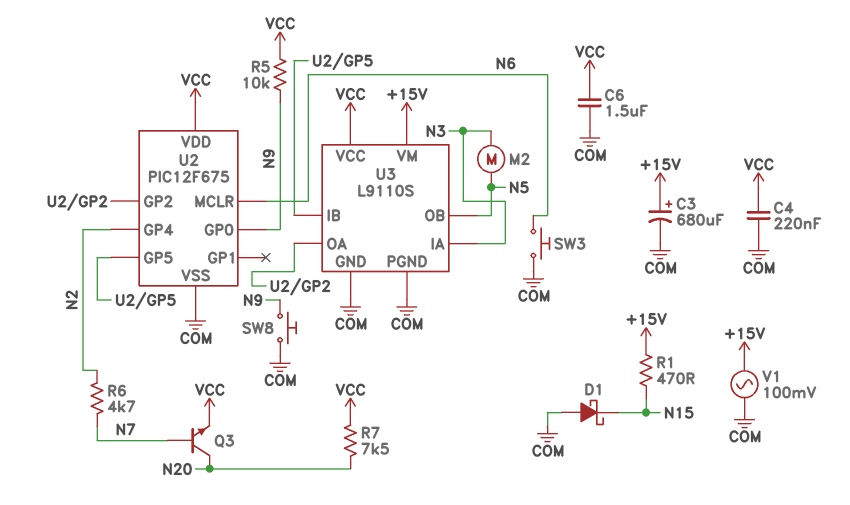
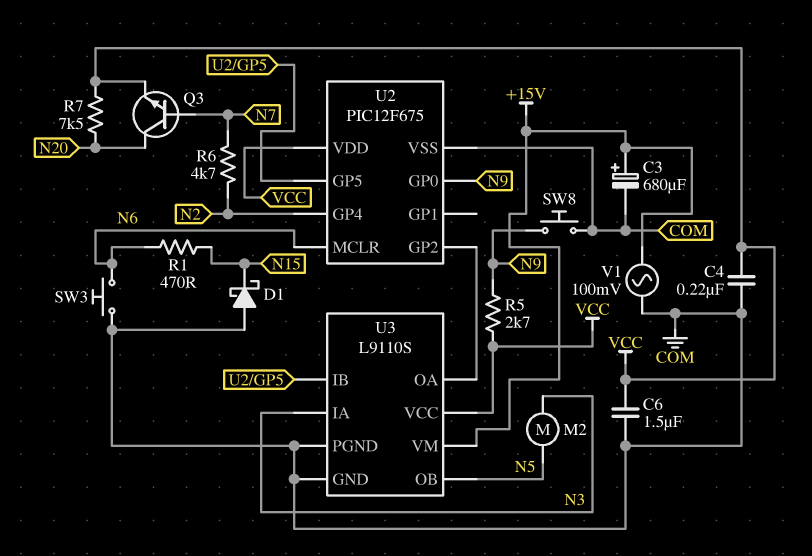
R1: 470 (+15V, N15) -> 470 (N6, N15)
R5: 10k (N9, VCC) -> 2.7k (N9, VCC)

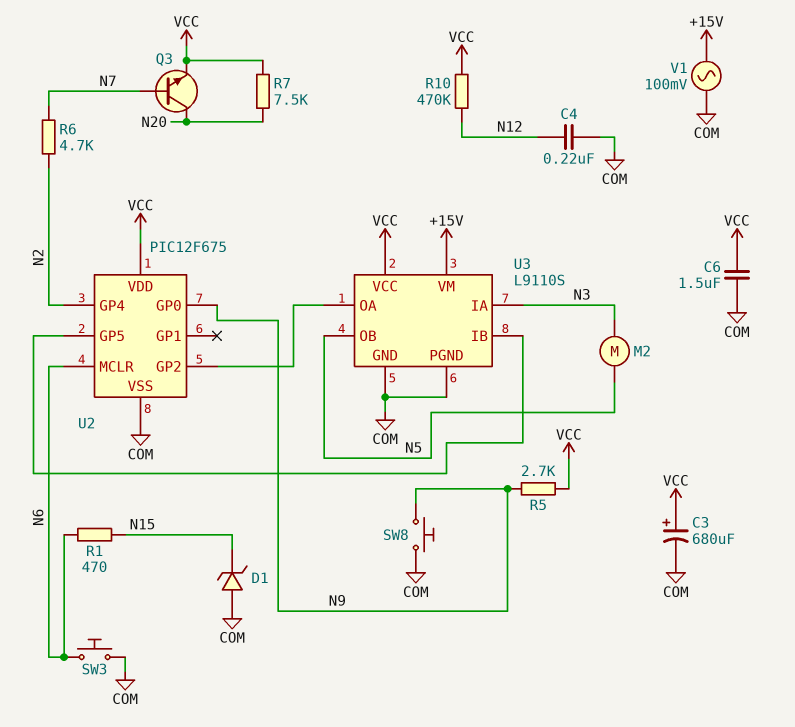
C3: 680uF (plus +15V, minus COM) -> 680uF (plus VCC, minus COM)
C4: 220nF (COM, VCC) -> 220nF (COM, N12)
D1: schottky (A COM, K N15) -> zener (A COM, K N15)
R10: none -> 470k (N12, VCC)

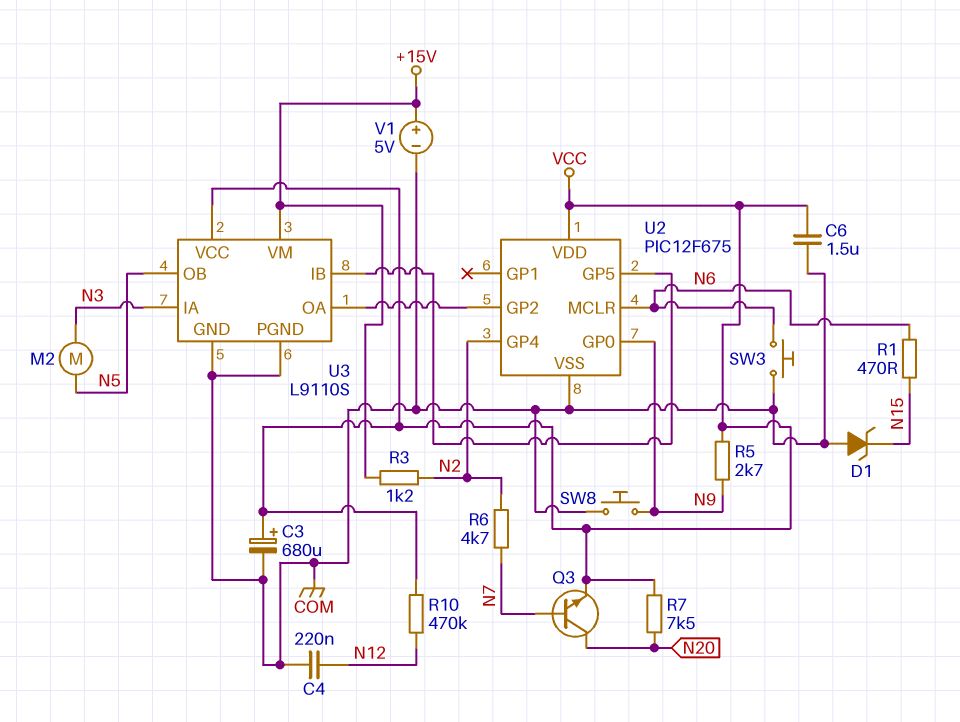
R3: none -> 1.2k (+15V, N2)
V1: AC 100mV (+15V, COM) -> 5V (plus +15V, minus COM)

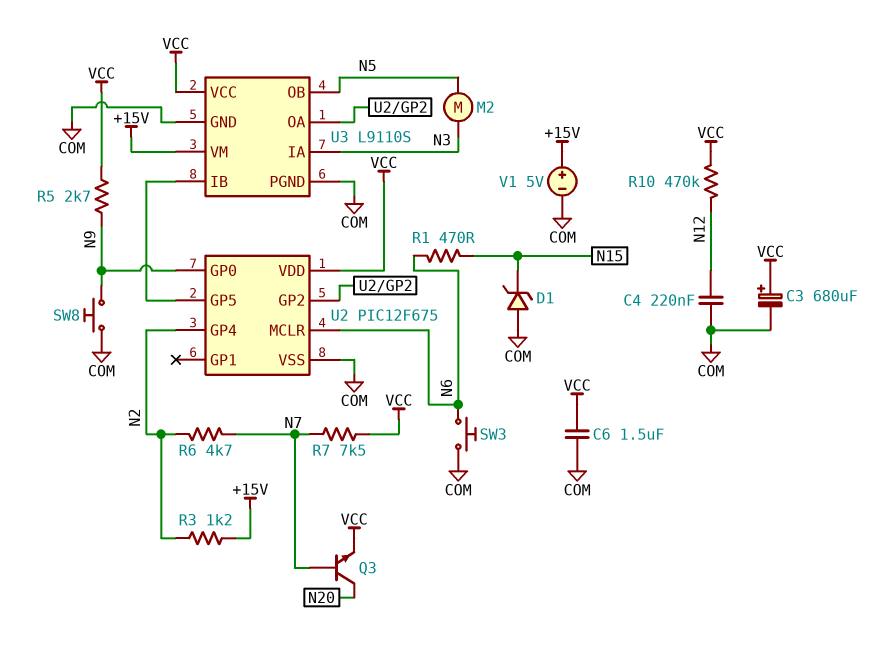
R7: 7.5k (N20, VCC) -> 7.5k (N7, VCC)

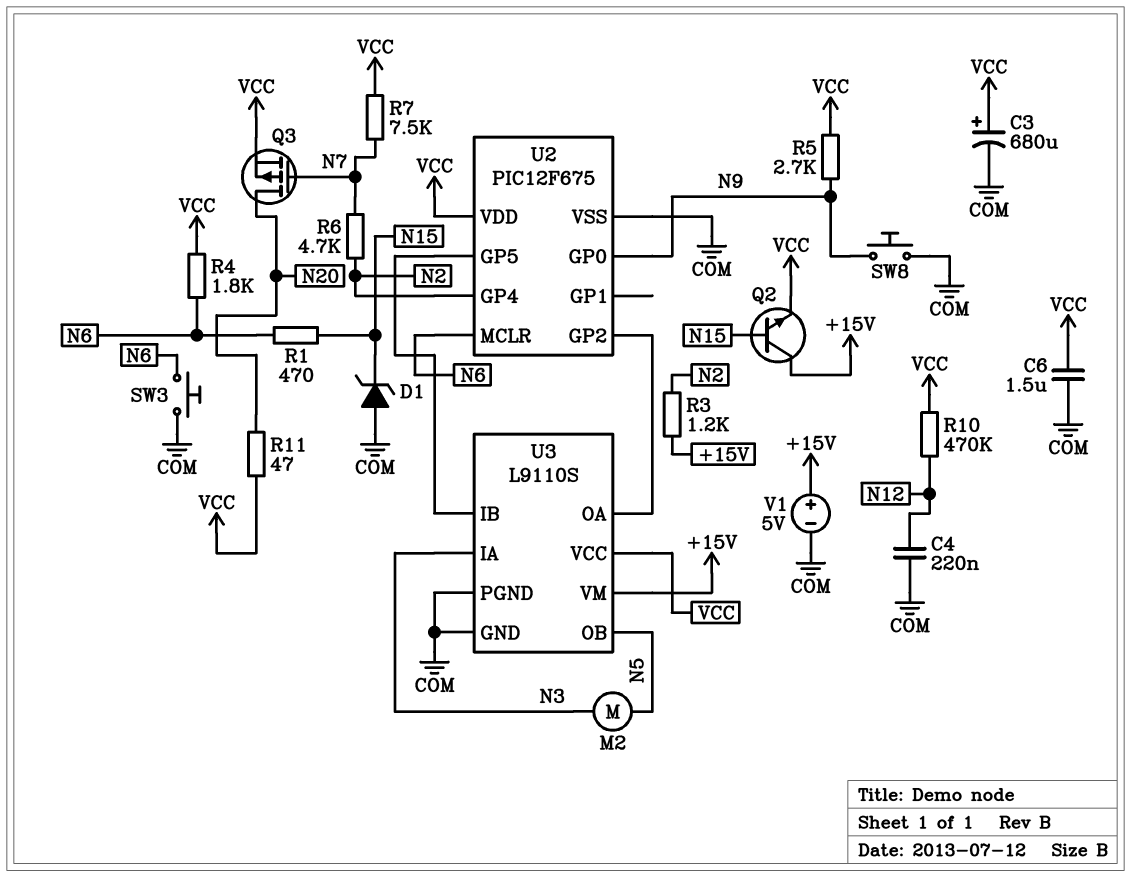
Q2: none -> NPN (B N15, C +15V, E VCC)
Q3: NPN (B N7, C N20, E VCC) -> PMOS (G N7, D N20, S VCC)
R4: none -> 1.8k (N6, VCC)
R11: none -> 47 (N20, VCC)

